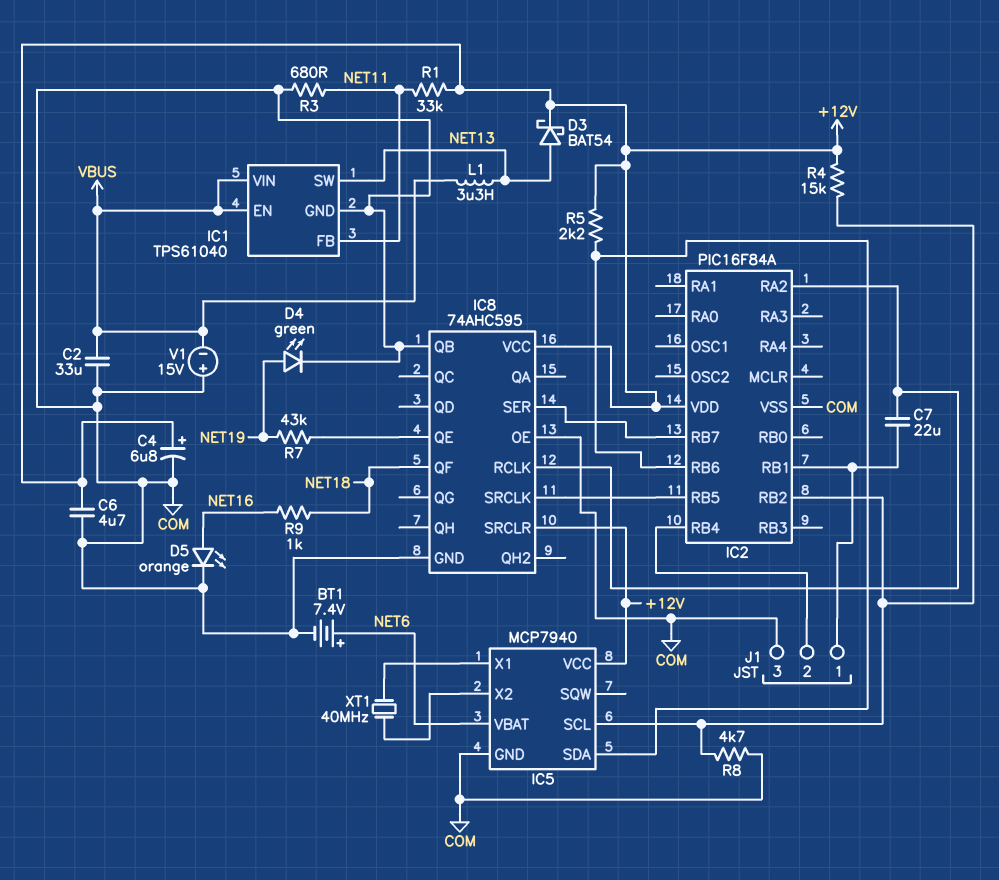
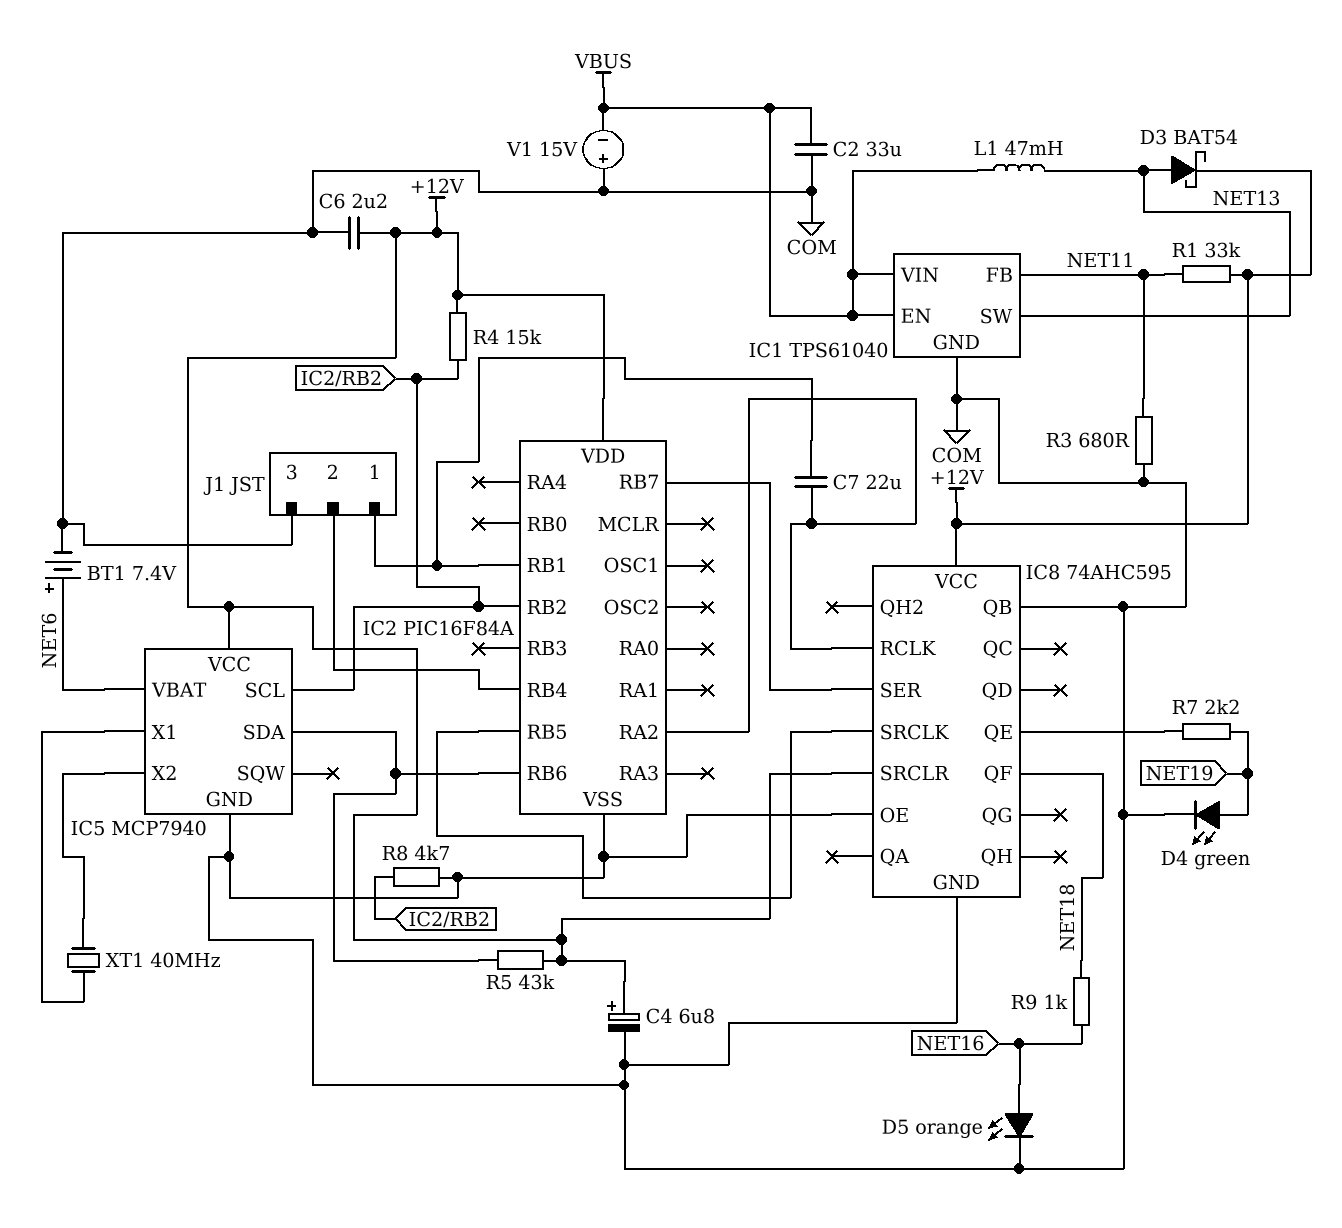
C6: 4.7uF (+12V, COM) -> 2.2uF (+12V, COM)
L1: 3.3uH (NET13, VBUS) -> 47mH (NET13, VBUS)
R5: 2.2k (+12V, IC2/RB6) -> 43k (+12V, IC2/RB6)
R7: 43k (IC8/QE, NET19) -> 2.2k (IC8/QE, NET19)

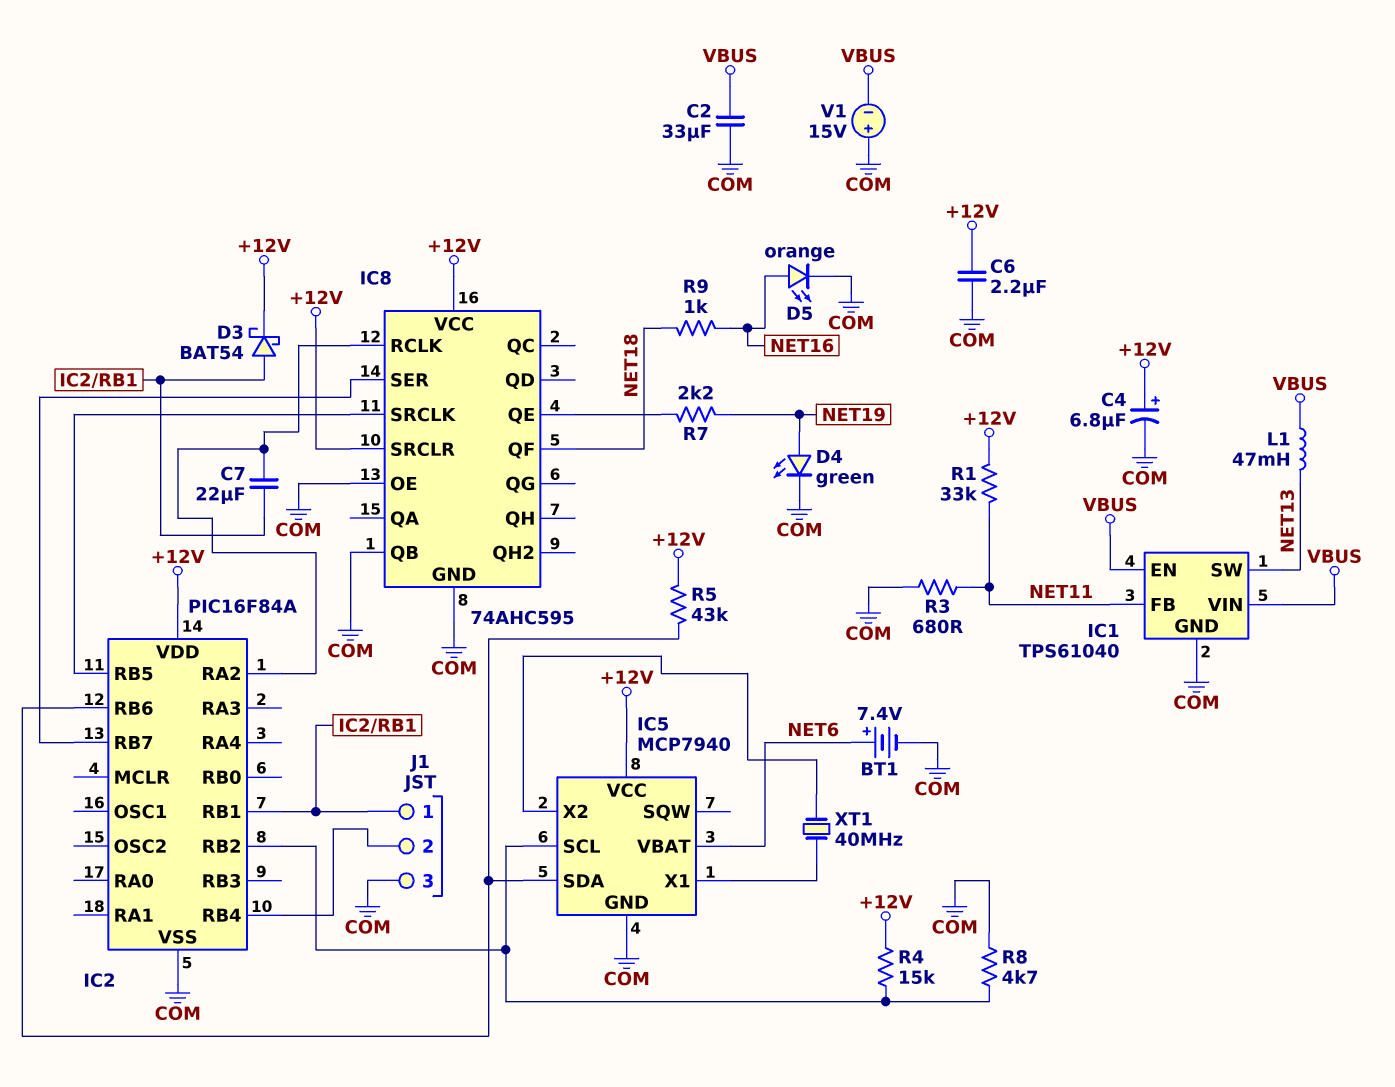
D3: schottky BAT54 (A NET13, K +12V) -> schottky BAT54 (A IC2/RB1, K +12V)

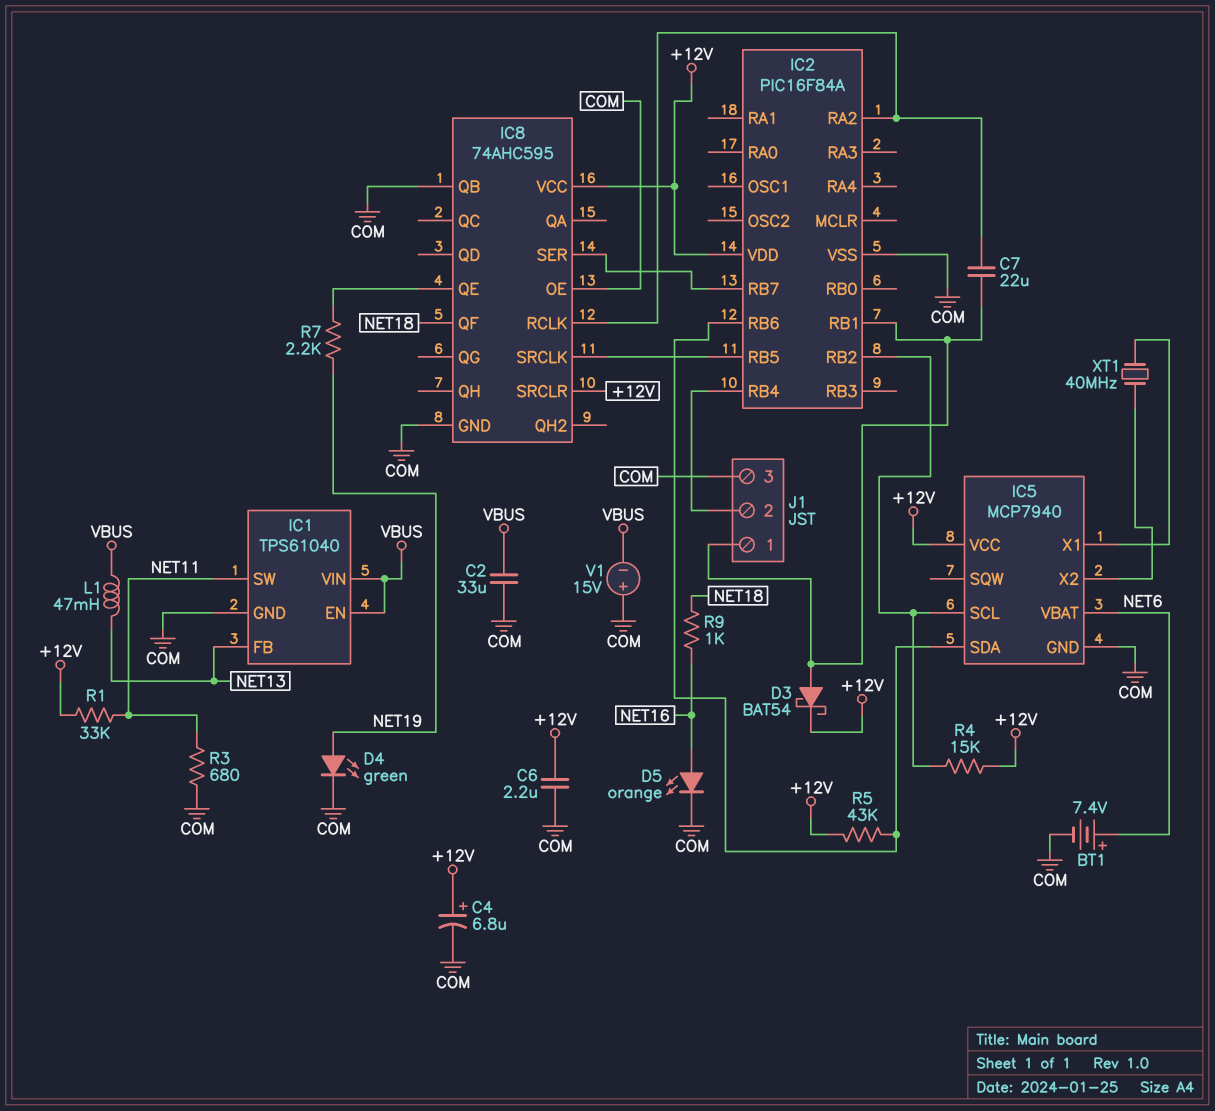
IC1 pin FB: NET11 -> NET13
IC1 pin SW: NET13 -> NET11
R8: 4.7k (COM, IC2/RB2) -> none

